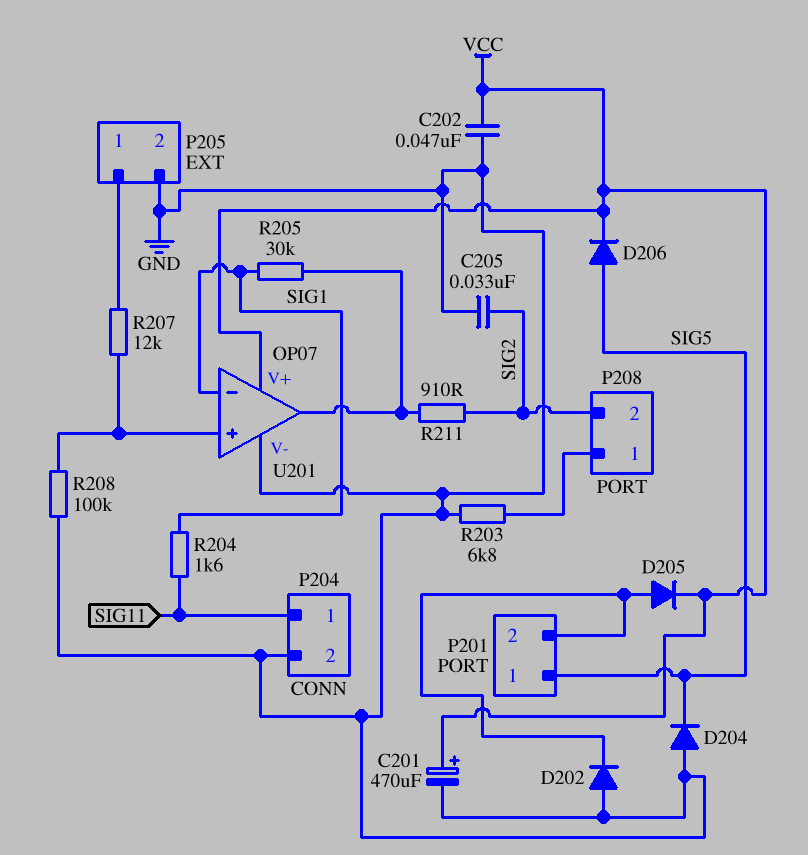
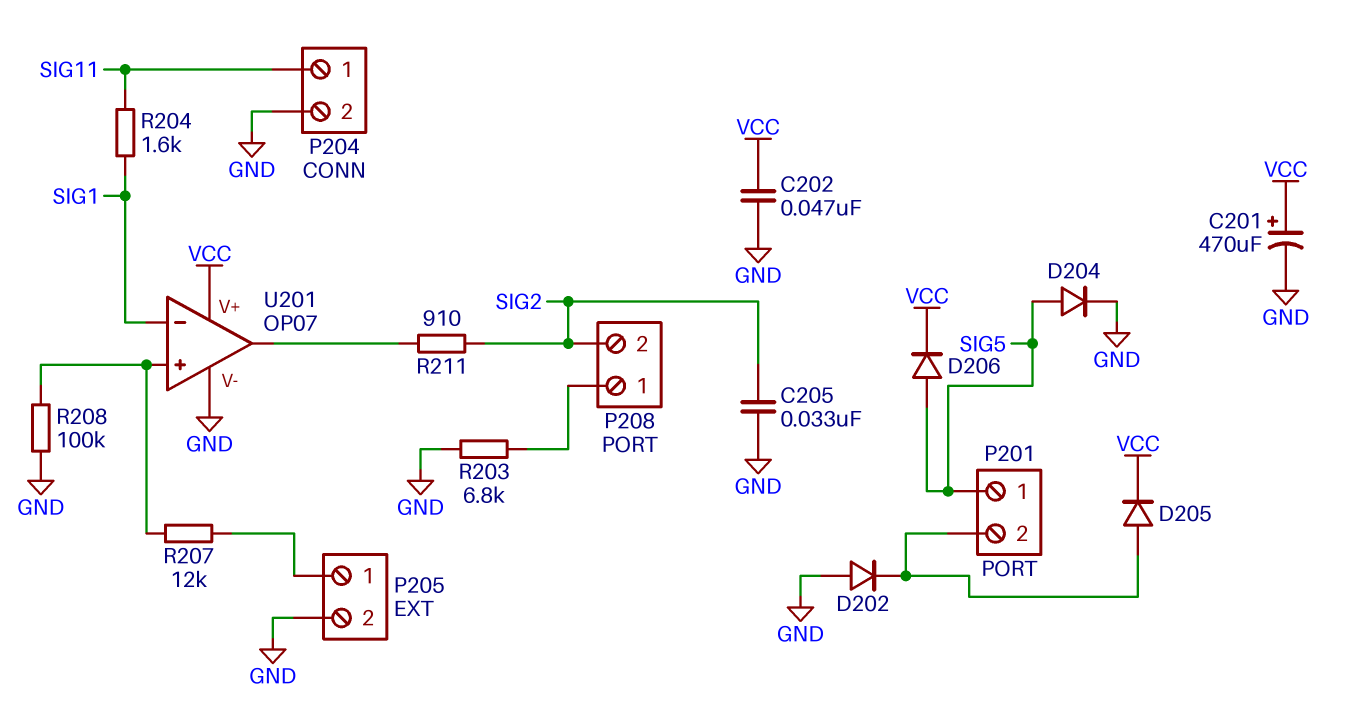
D204: diode (A GND, K SIG5) -> diode (A SIG5, K GND)
R205: 30k (SIG1, U201/out) -> none

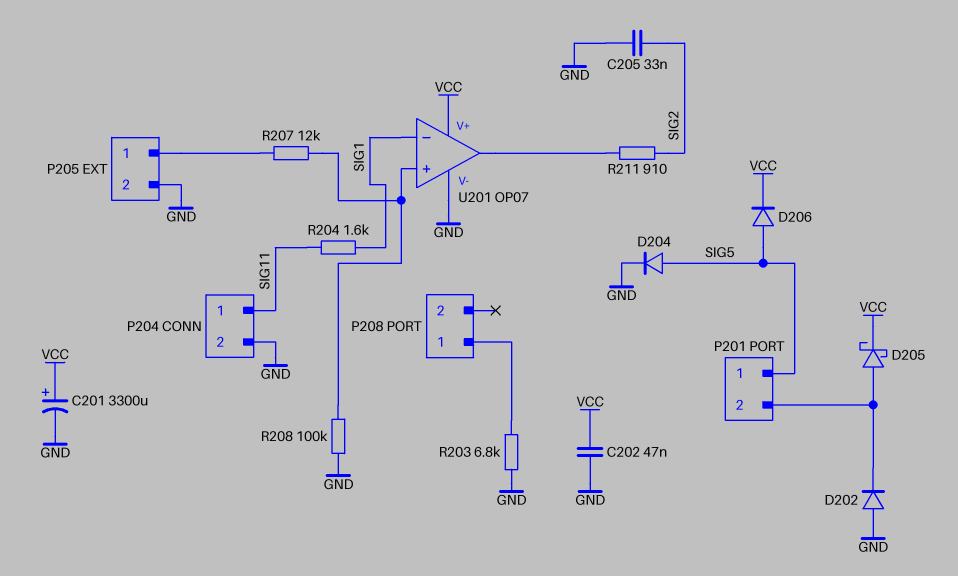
C201: 470uF (plus VCC, minus GND) -> 3300uF (plus VCC, minus GND)
D205: diode (A P201/2, K VCC) -> schottky (A P201/2, K VCC)
P208 pin 2: SIG2 -> none

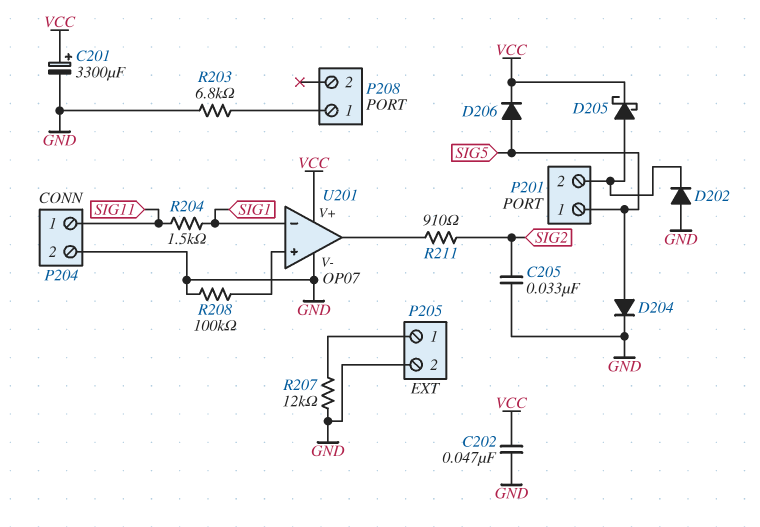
R204: 1.6k (SIG1, SIG11) -> 1.5k (SIG1, SIG11)
R207: 12k (P205/1, U201/in+) -> 12k (GND, P205/1)

